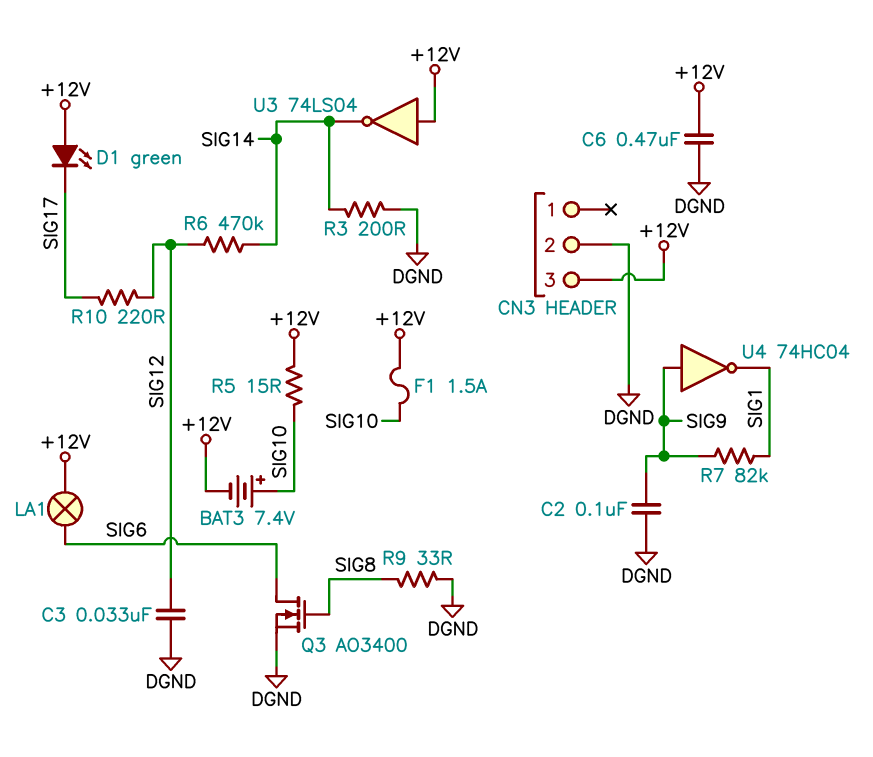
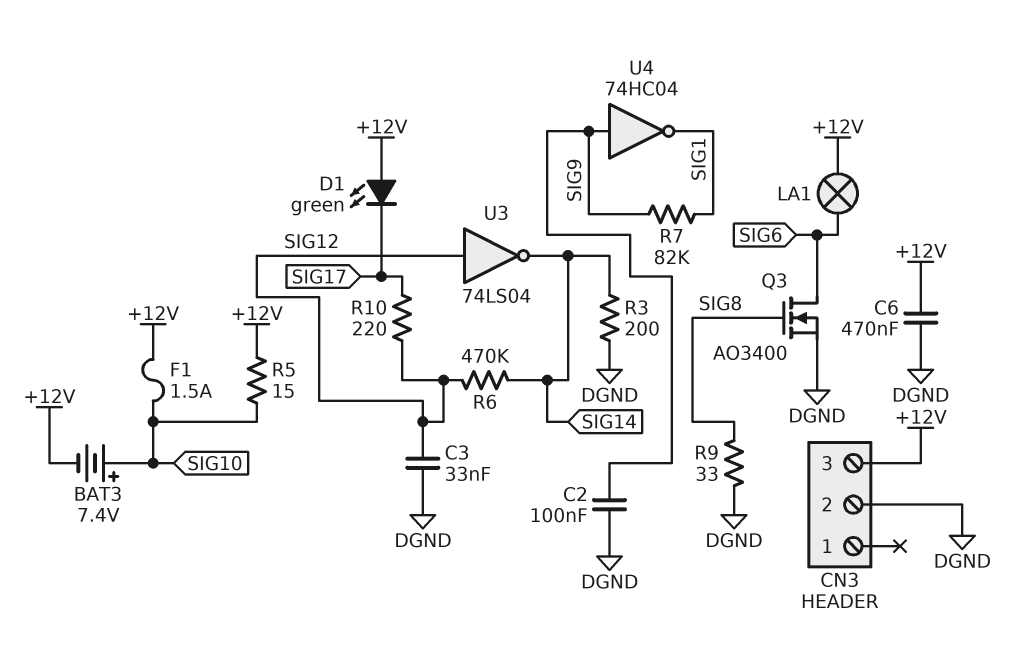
U3: NOT 74LS04 (in +12V, out SIG14) -> NOT 74LS04 (in SIG12, out SIG14)

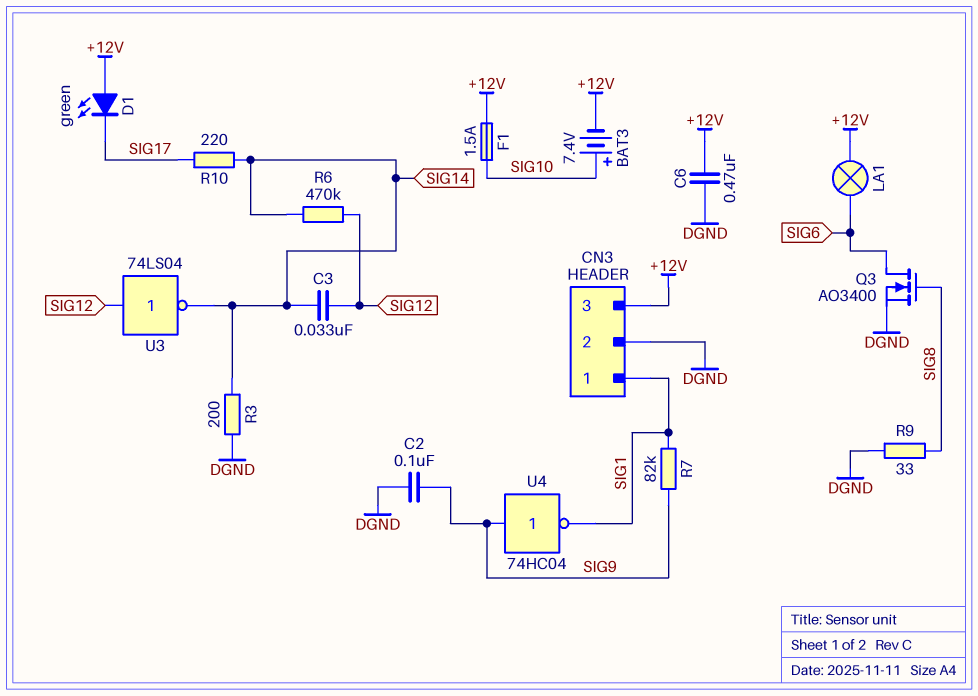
C3: 33nF (DGND, SIG12) -> 33nF (SIG12, SIG14)
CN3 pin 1: none -> SIG1
R5: 15 (+12V, SIG10) -> none
R10: 220 (SIG12, SIG17) -> 220 (SIG14, SIG17)

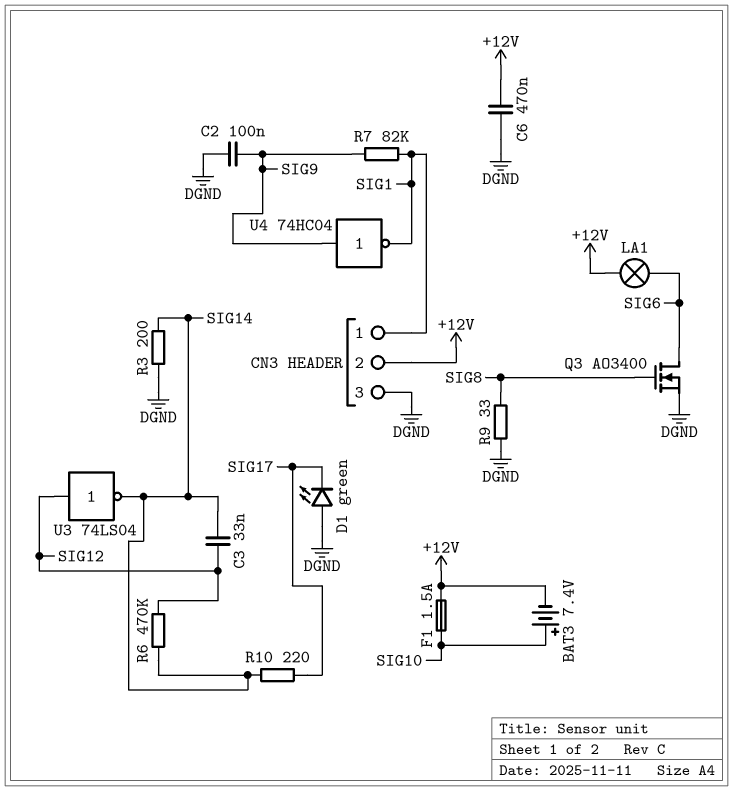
CN3 pin 2: DGND -> +12V
CN3 pin 3: +12V -> DGND
D1: LED green (A +12V, K SIG17) -> LED green (A DGND, K SIG17)

